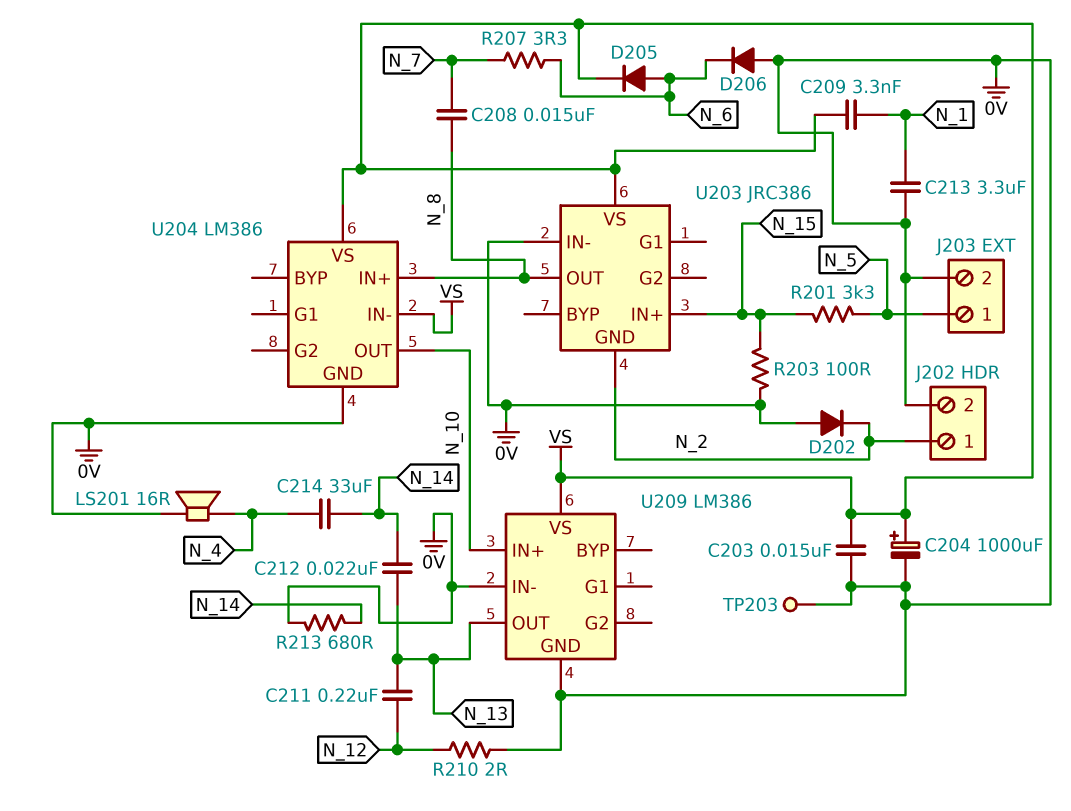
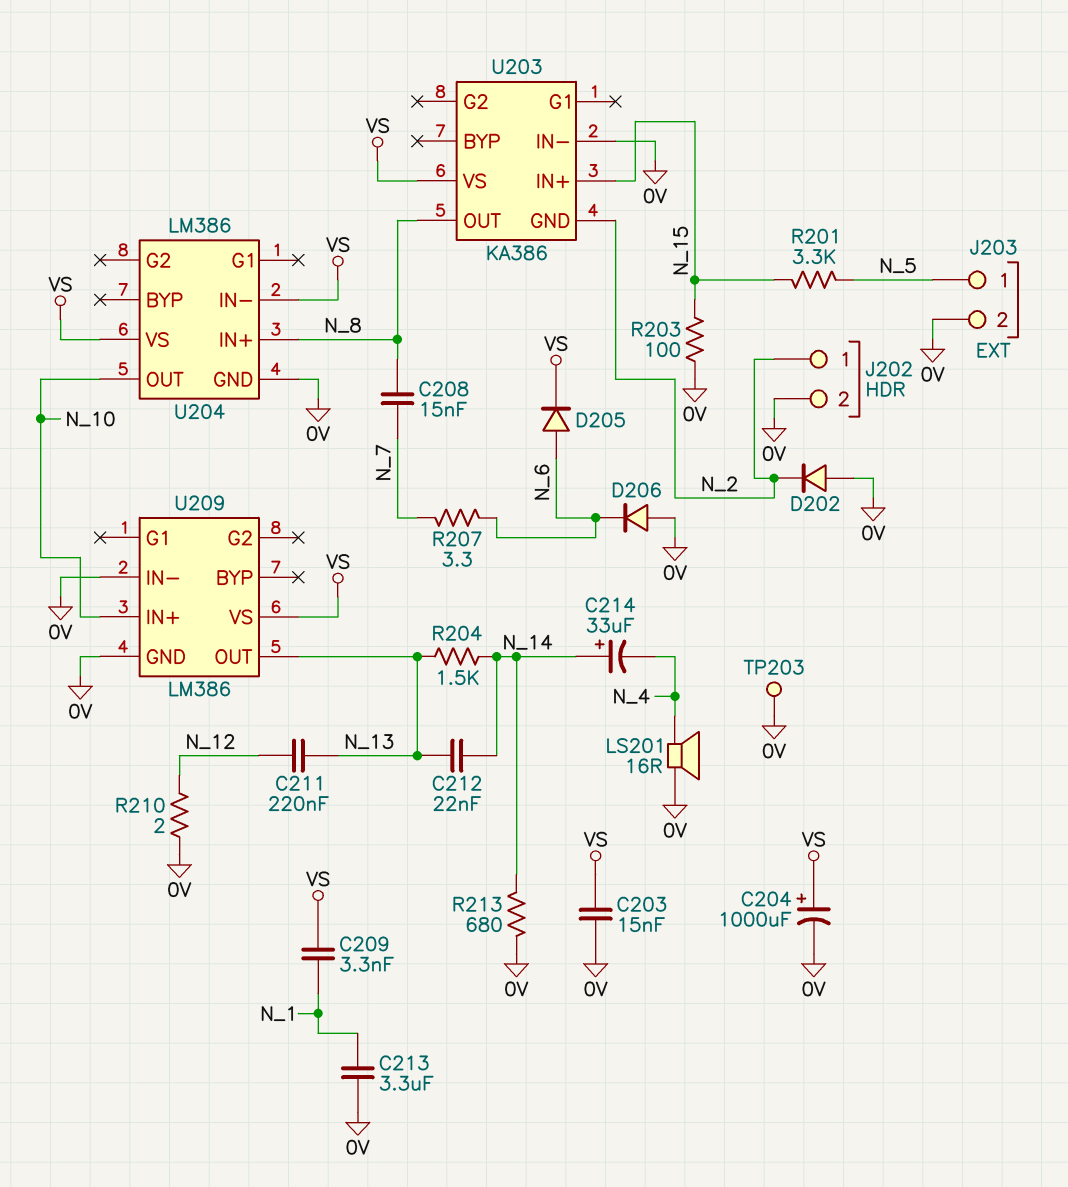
C214: 33uF (N_4, N_14) -> 33uF (plus N_14, minus N_4)
R204: none -> 1.5k (N_13, N_14)
U203: JRC386 -> KA386

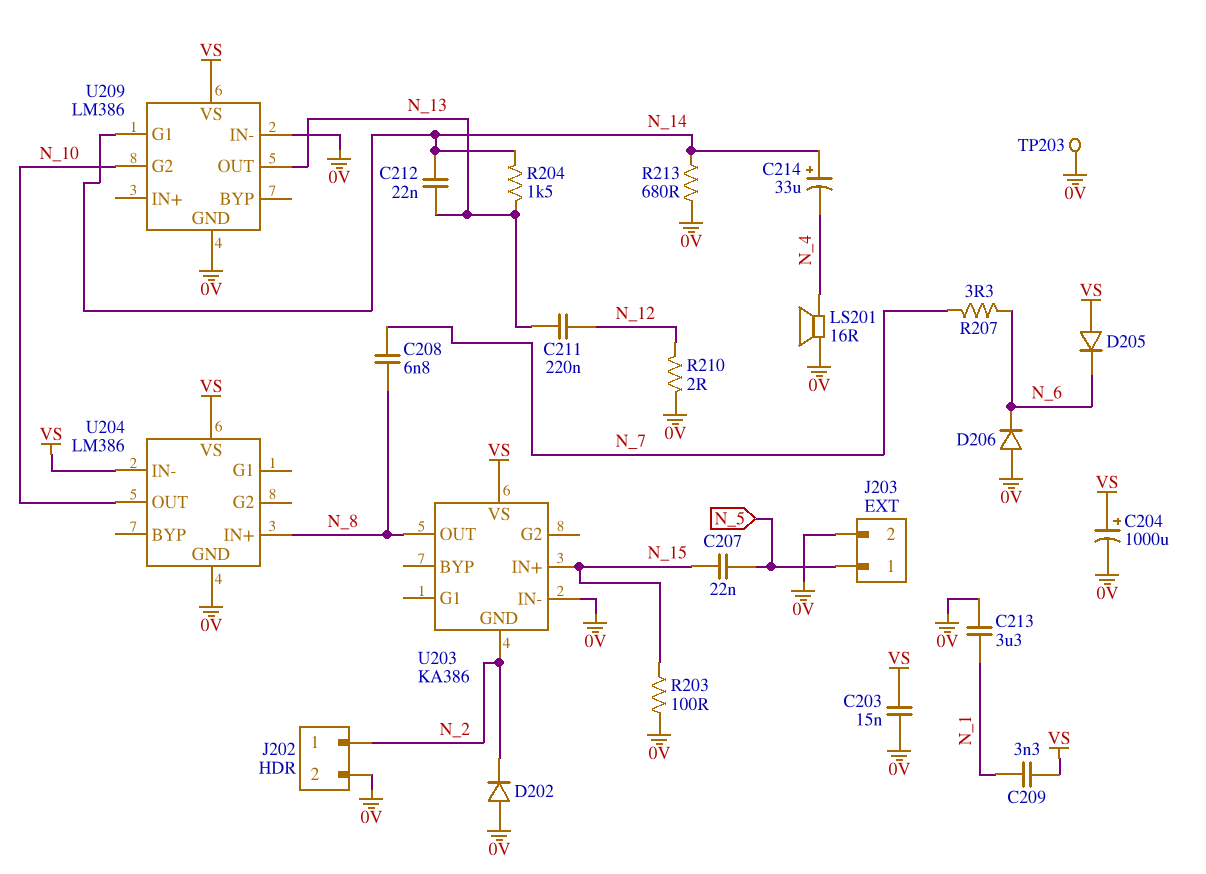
C207: none -> 22nF (N_5, N_15)
C208: 15nF (N_7, N_8) -> 6.8nF (N_7, N_8)
D205: diode (A N_6, K VS) -> diode (A VS, K N_6)
R201: 3.3k (N_5, N_15) -> none
U209 pin G1: none -> N_14
U209 pin G2: none -> N_10
U209 pin IN+: N_10 -> none

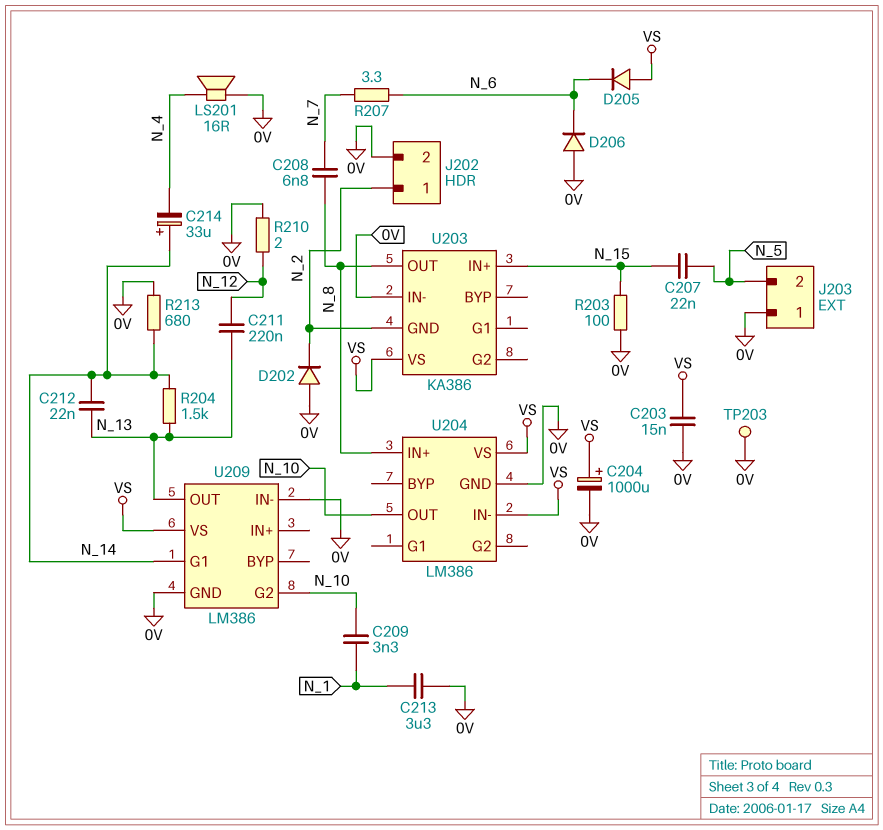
C209: 3.3nF (N_1, VS) -> 3.3nF (N_1, N_10)
J203 pin 1: N_5 -> 0V
J203 pin 2: 0V -> N_5

